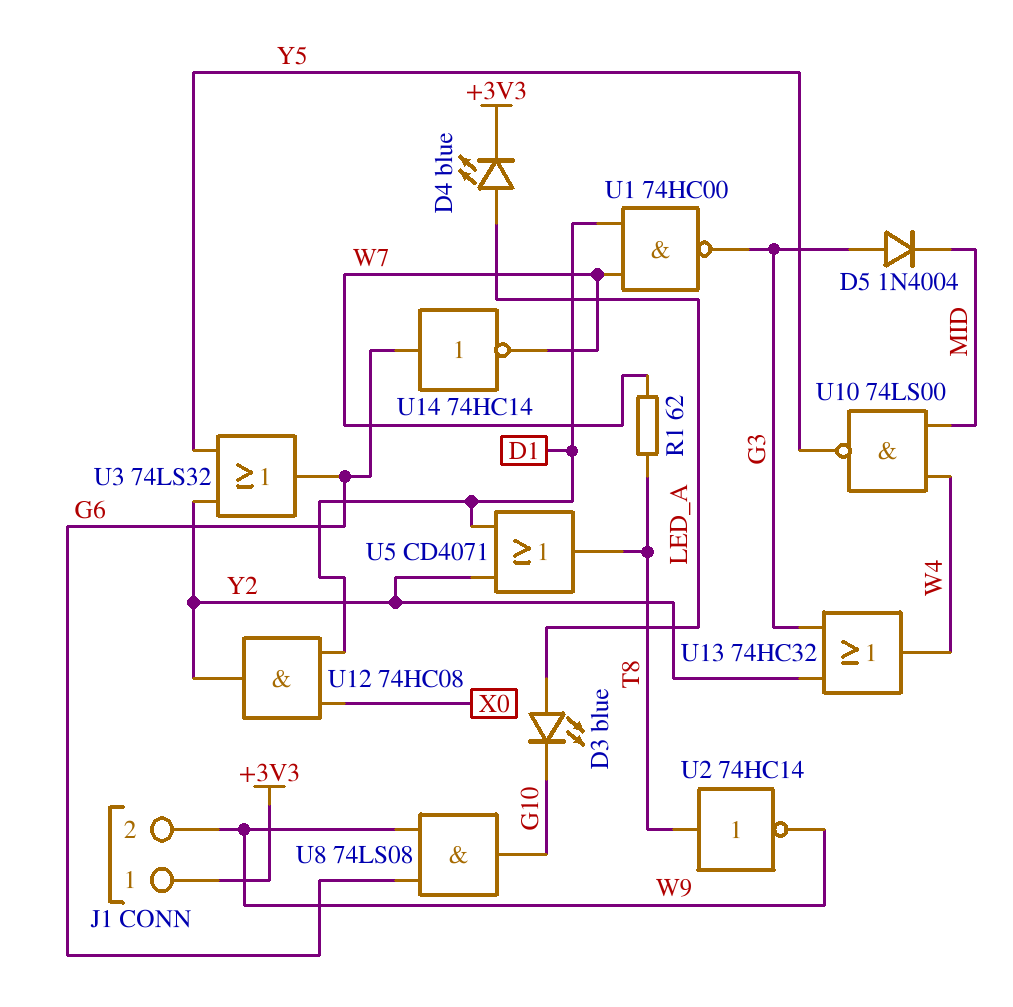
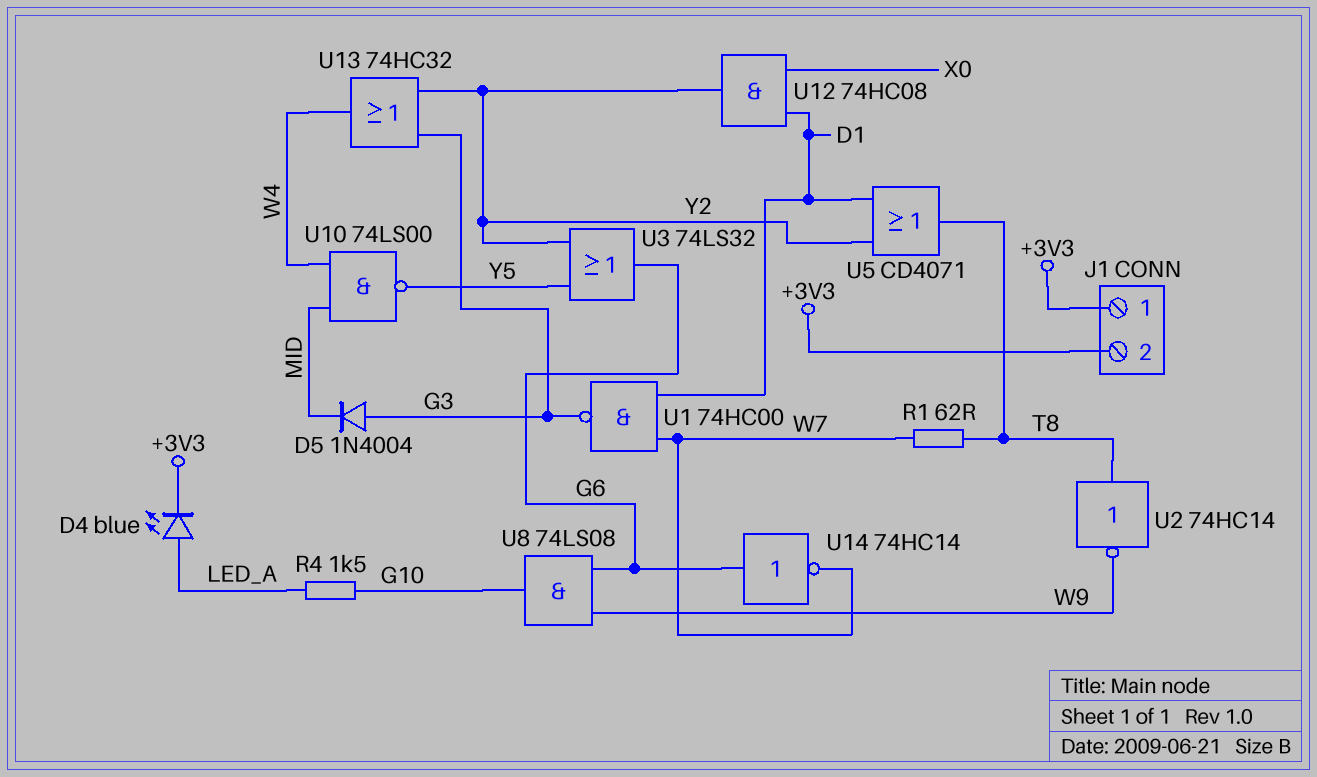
D3: LED blue (A LED_A, K G10) -> none
J1 pin 2: W9 -> +3V3
R4: none -> 1.5k (G10, LED_A)

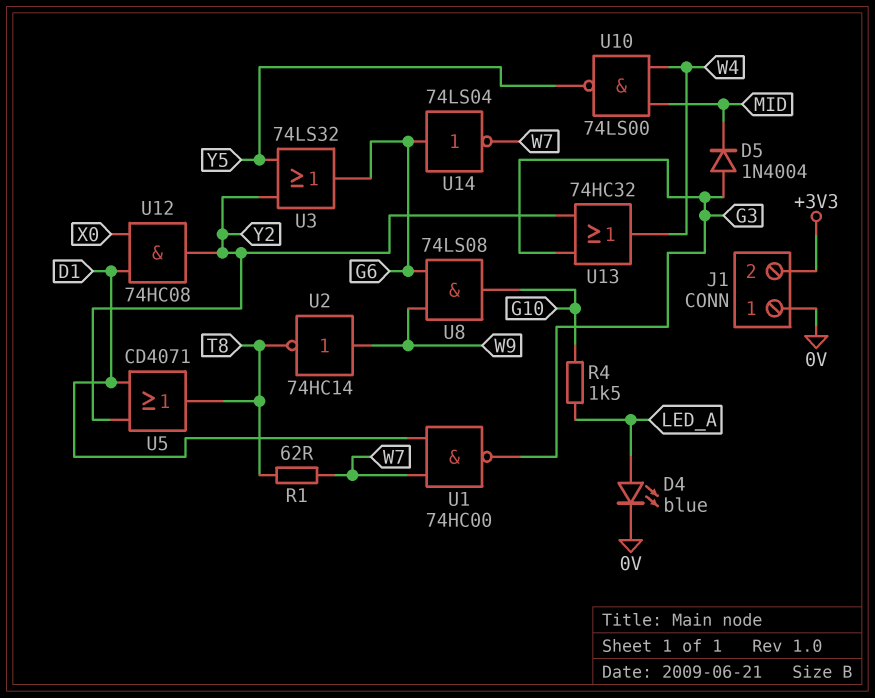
D4: LED blue (A LED_A, K +3V3) -> LED blue (A LED_A, K 0V)
J1 pin 1: +3V3 -> 0V
U2: NOT 74HC14 (in T8, out W9) -> NOT 74HC14 (in W9, out T8)
U14: NOT 74HC14 (in G6, out W7) -> NOT 74LS04 (in G6, out W7)

